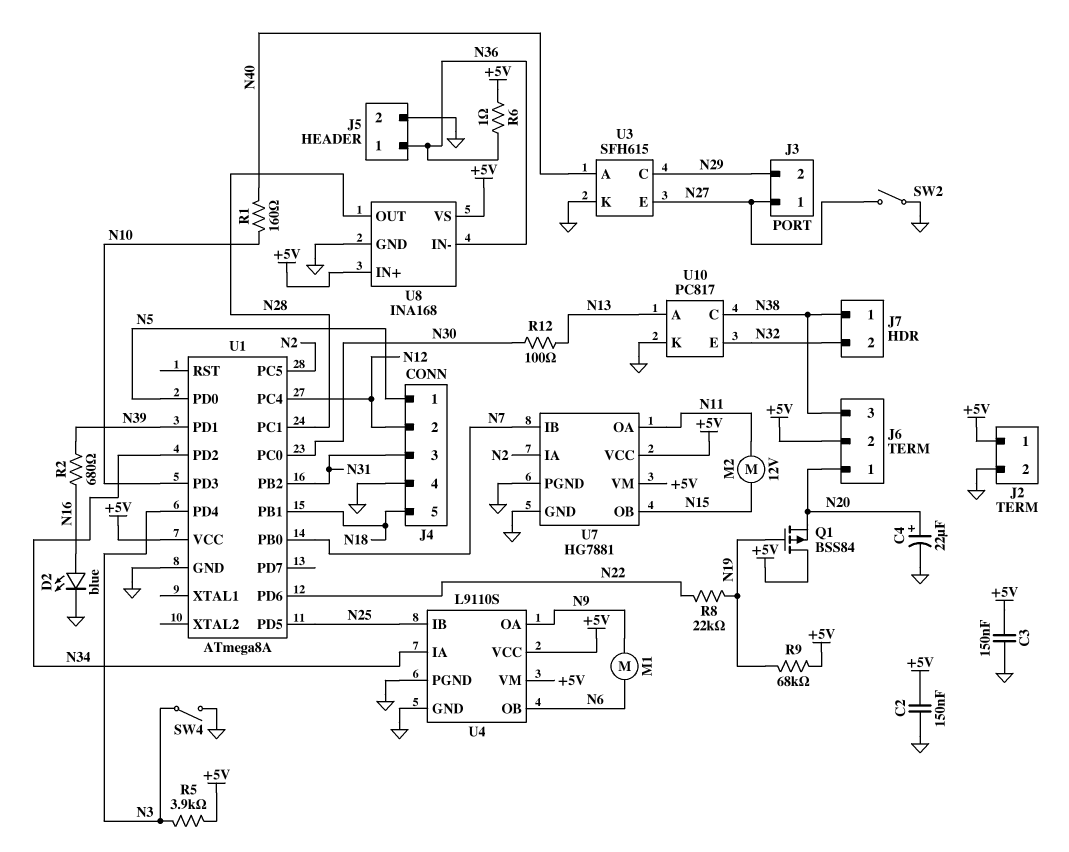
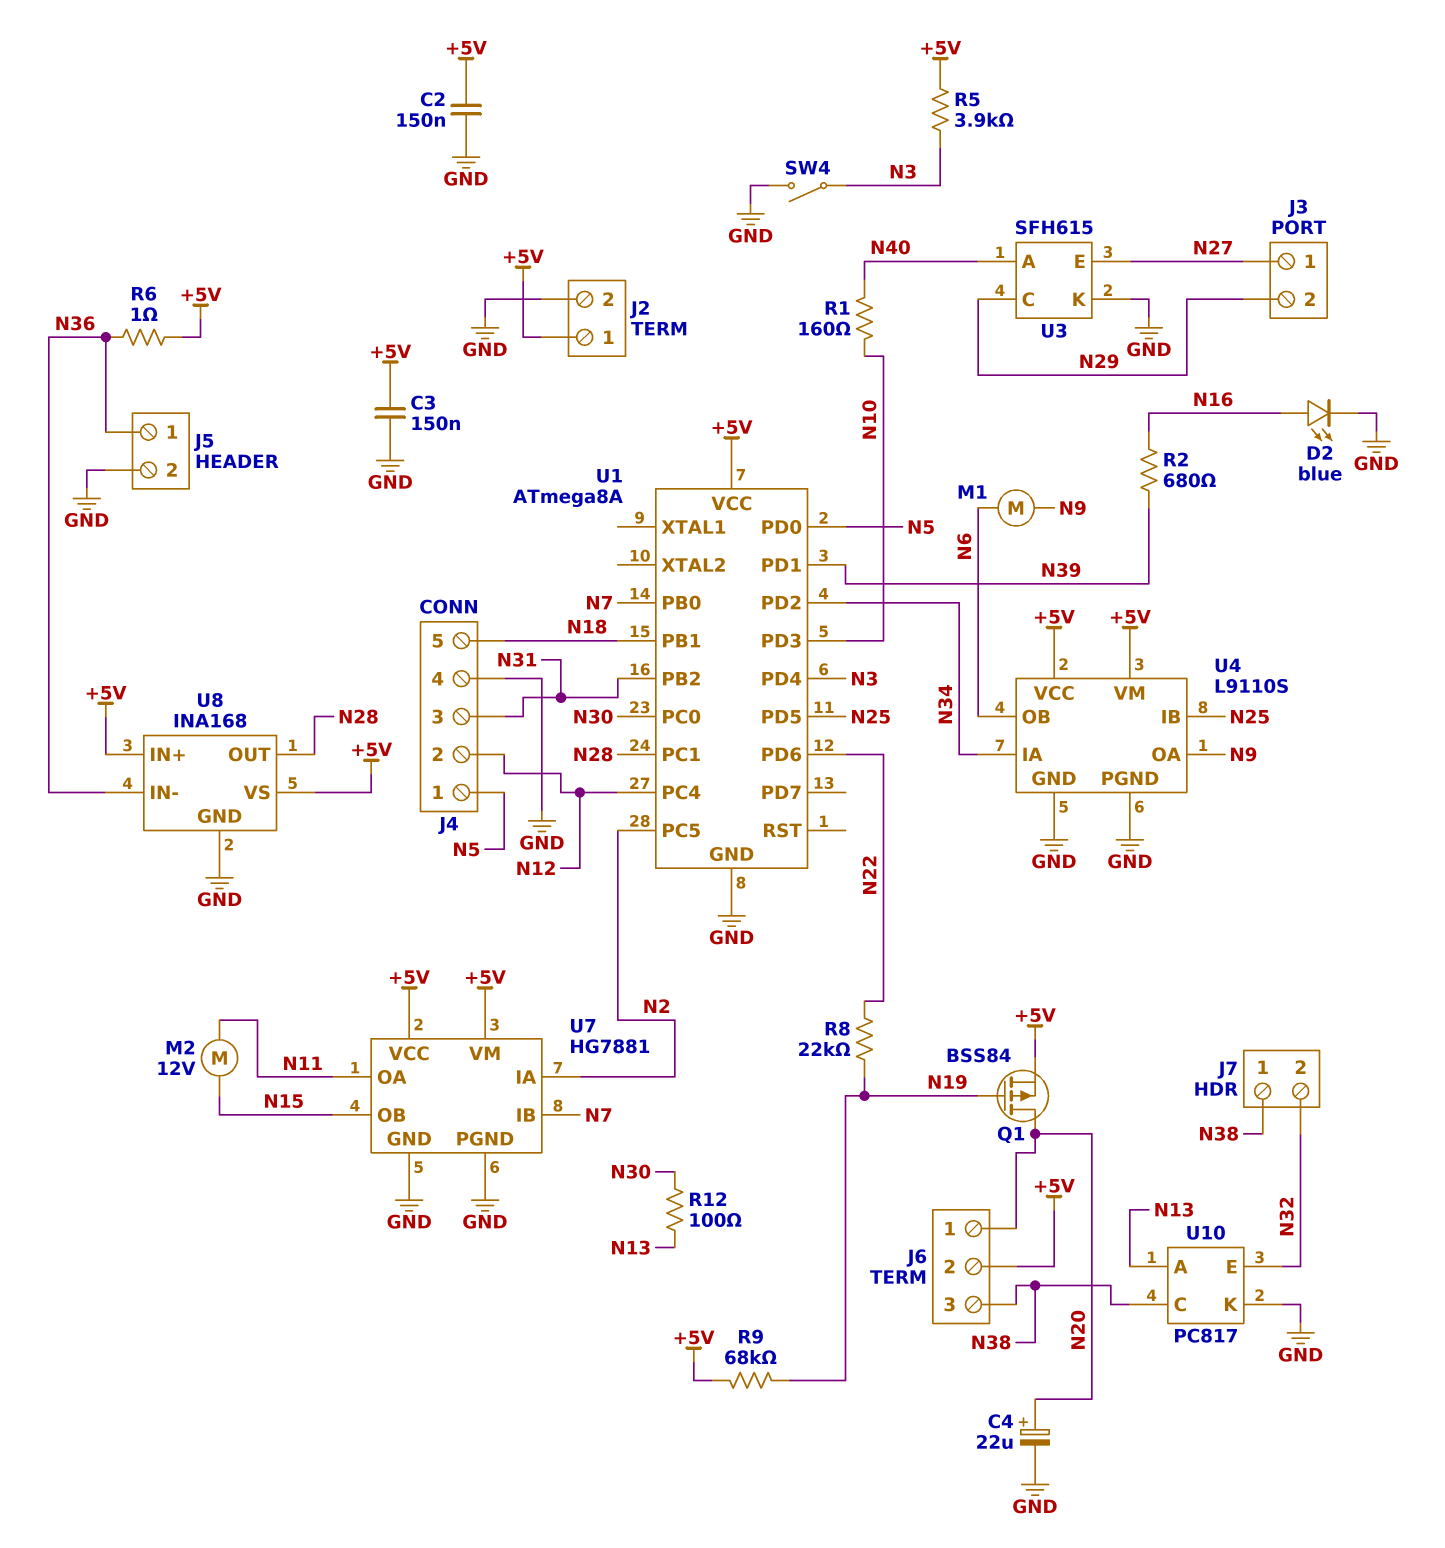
Q1: PMOS BSS84 (G N19, D +5V, S N20) -> PMOS BSS84 (G N19, D N20, S +5V)
SW2: switch (GND, N27) -> none

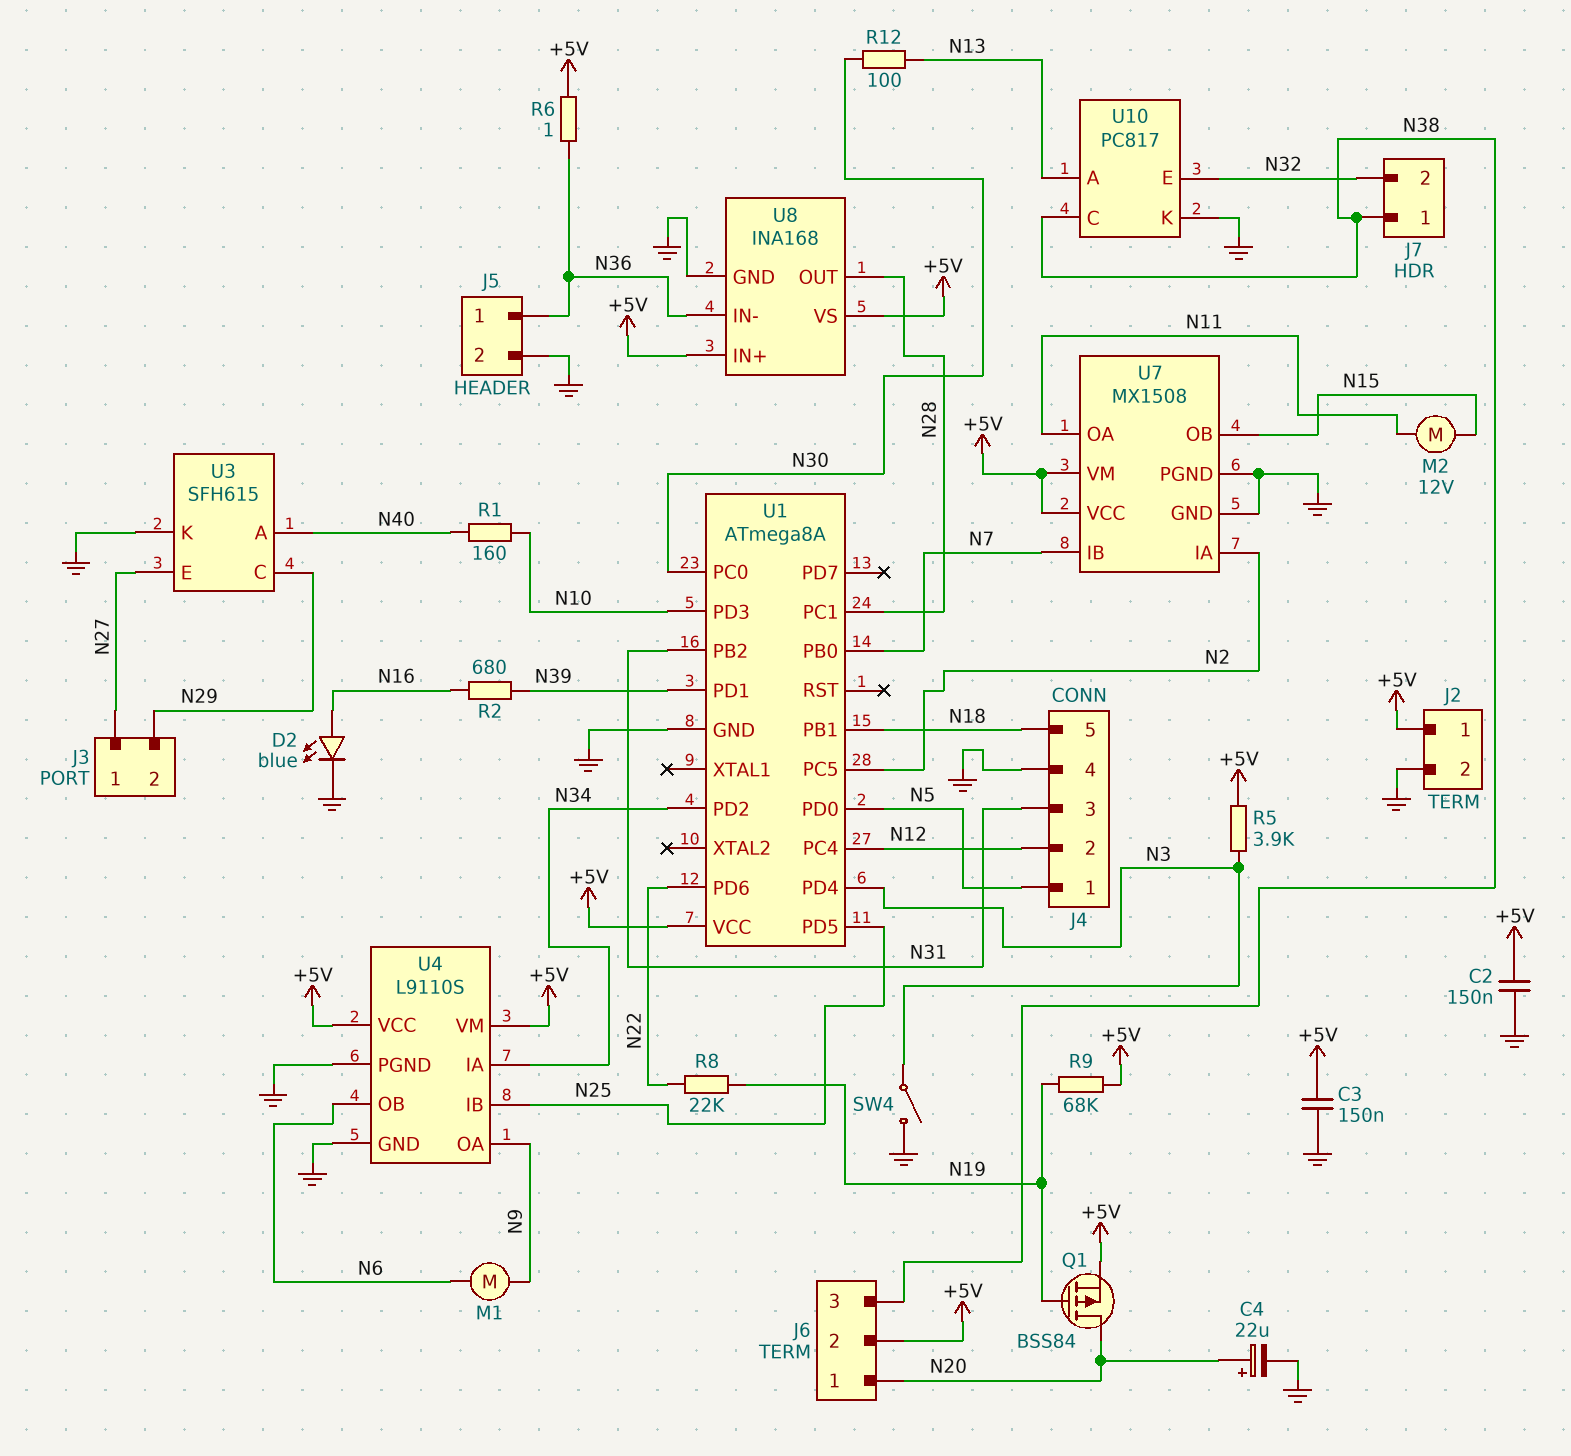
U7: HG7881 -> MX1508

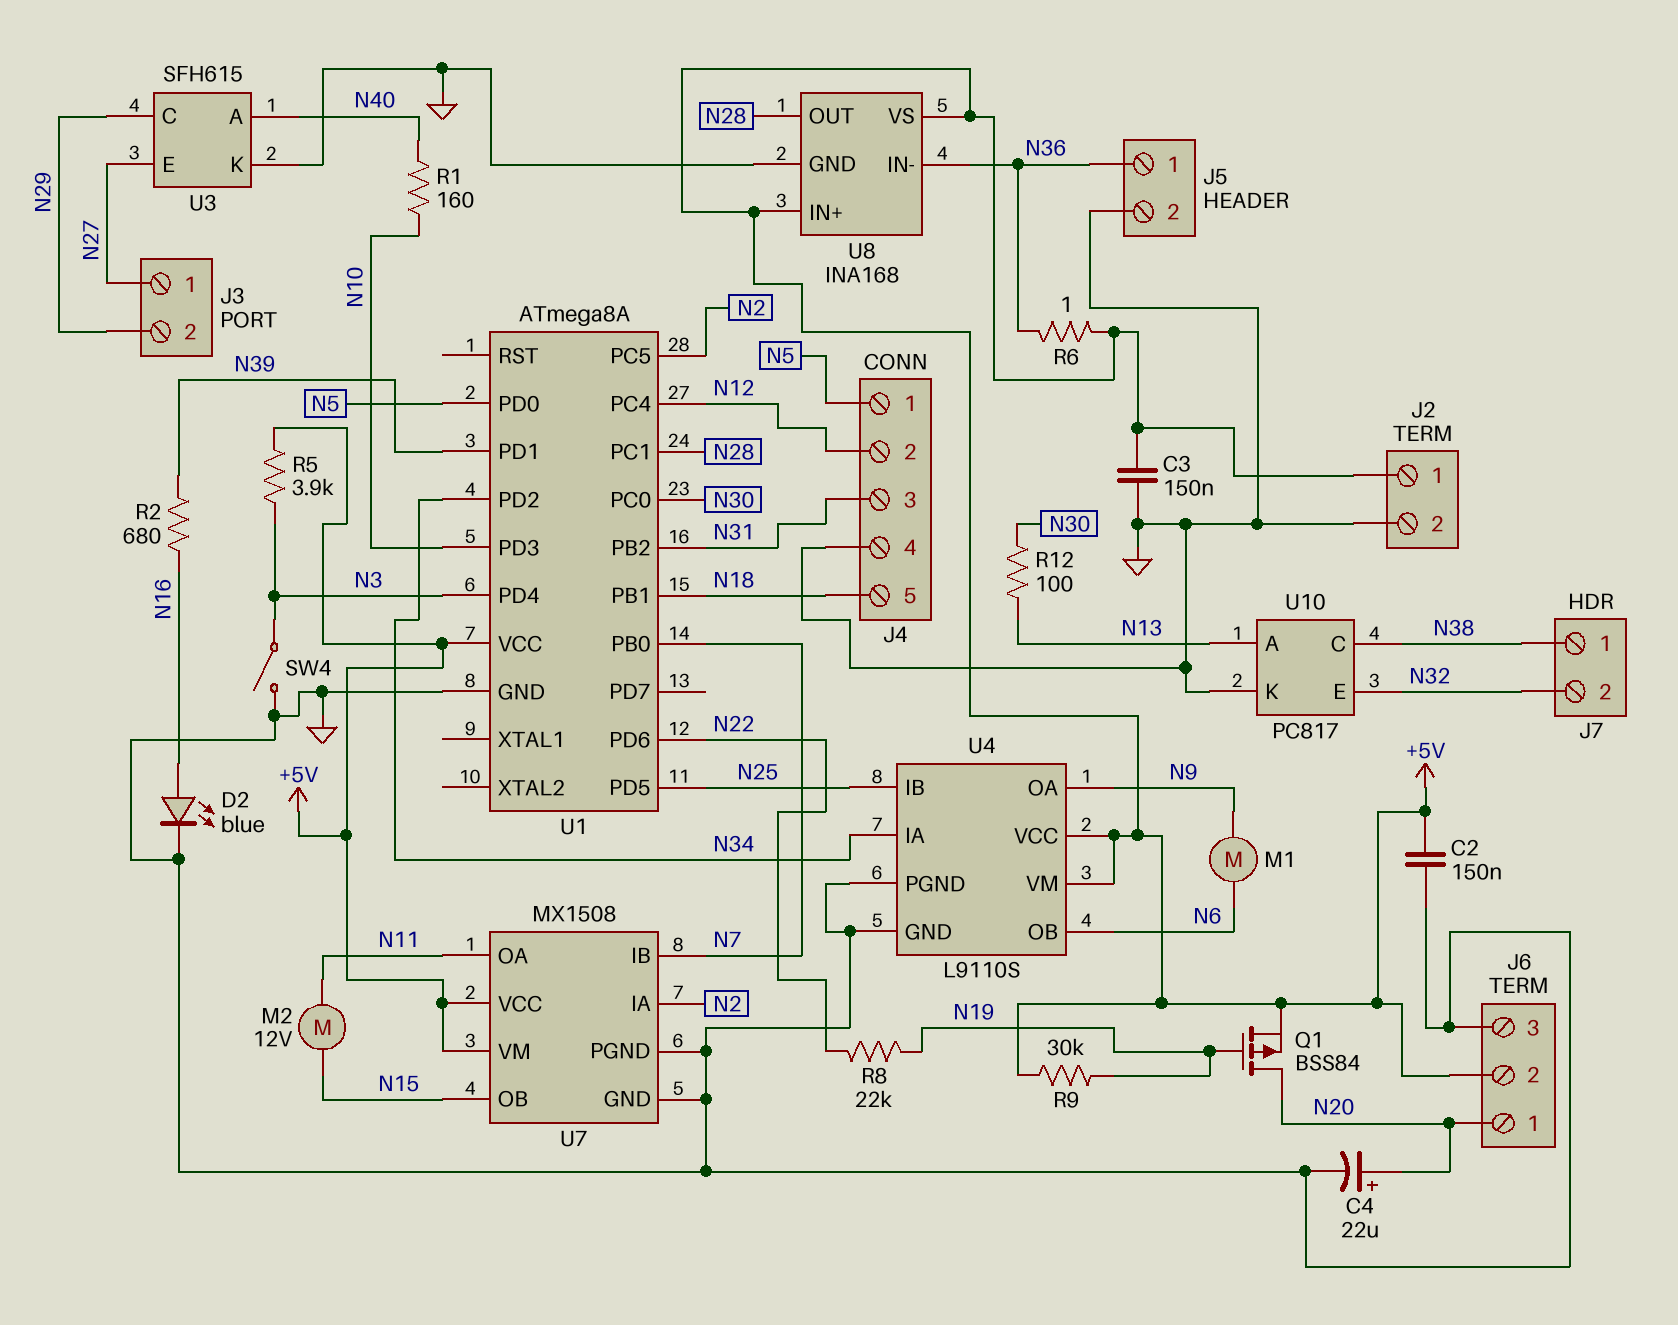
J6 pin 3: N38 -> GND
R9: 68k (+5V, N19) -> 30k (+5V, N19)

